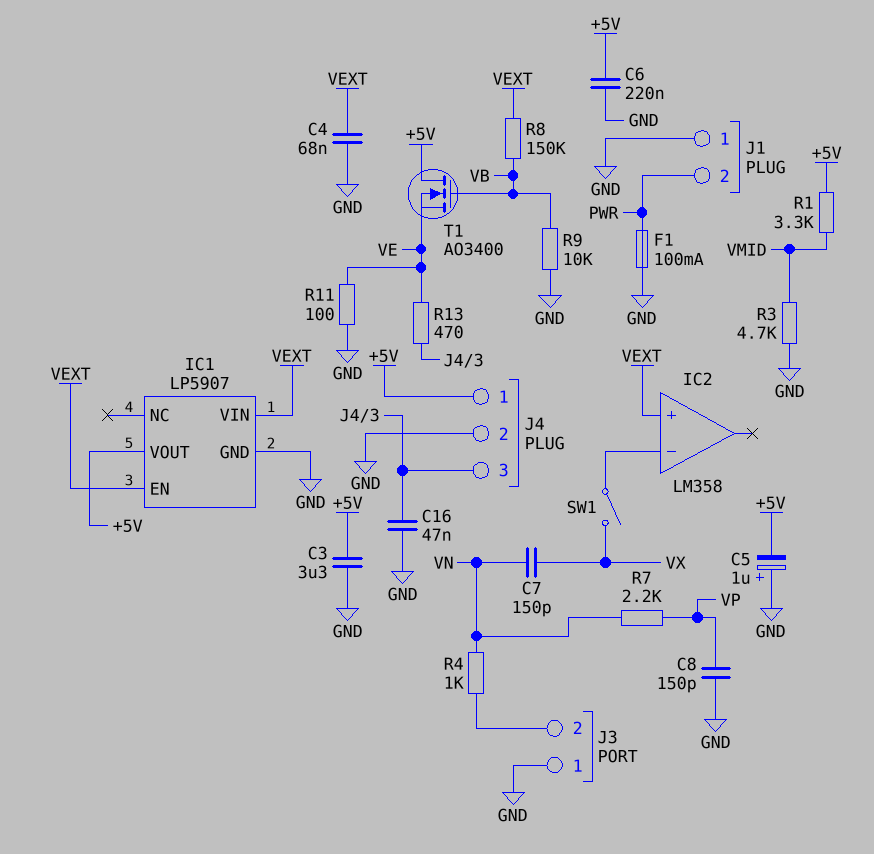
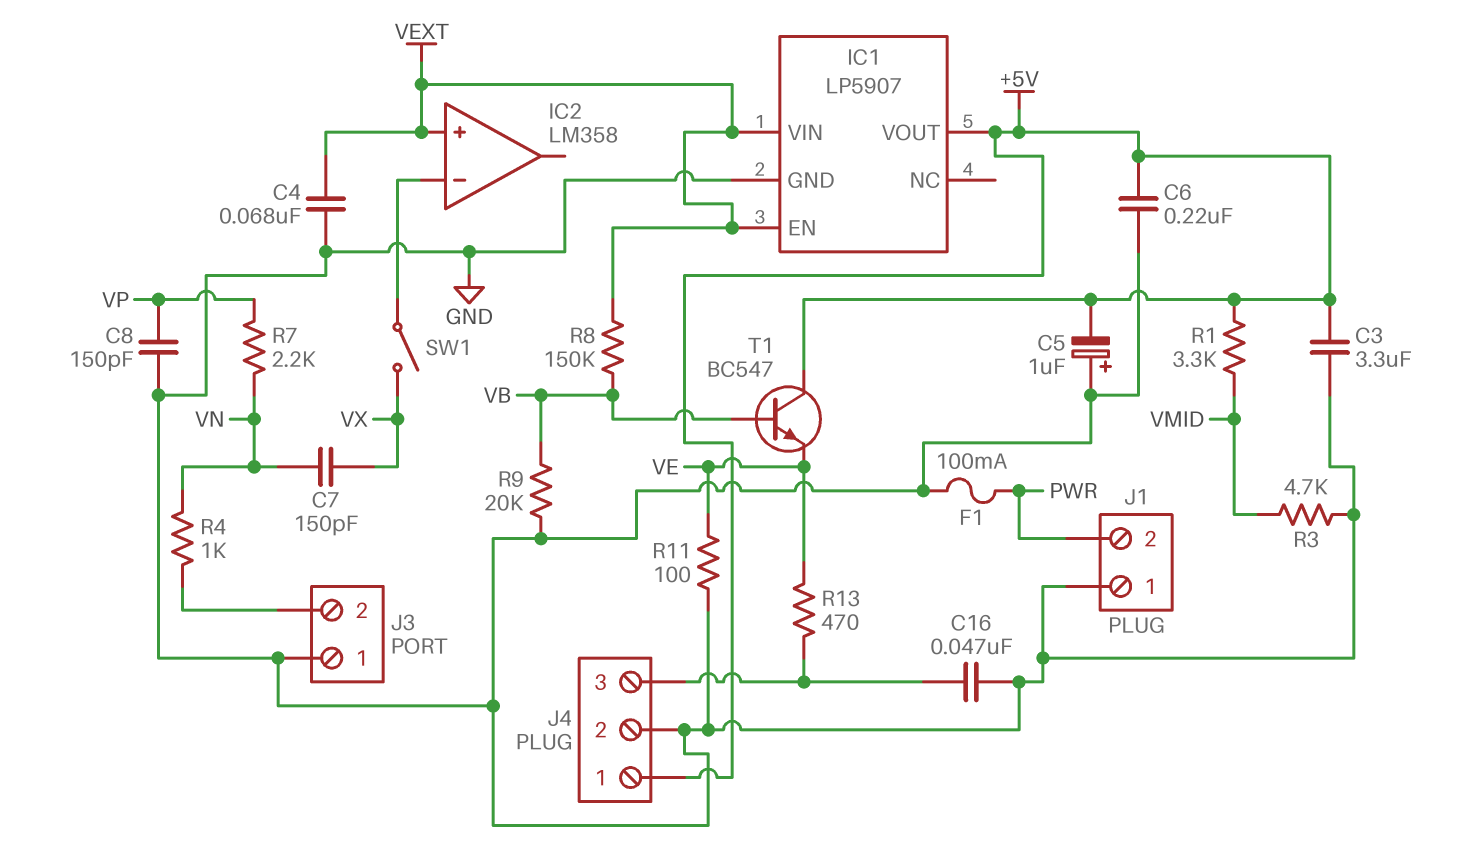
R9: 10k (GND, VB) -> 20k (GND, VB)
T1: NMOS AO3400 (G VB, D +5V, S VE) -> NPN BC547 (B VB, C +5V, E VE)

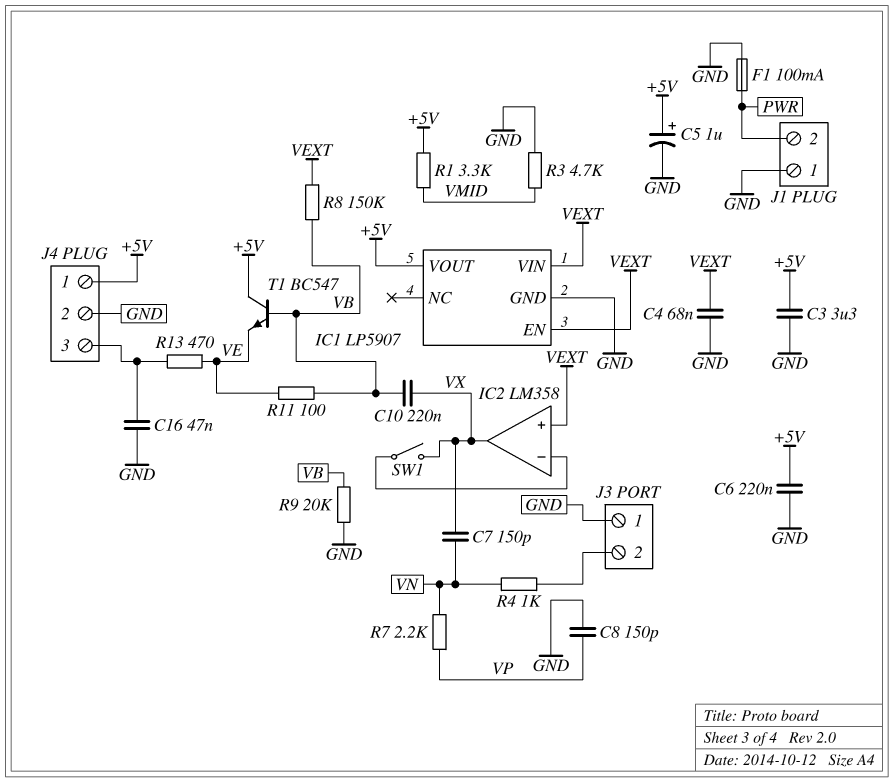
C5: 1uF (plus GND, minus +5V) -> 1uF (plus +5V, minus GND)
C10: none -> 220nF (VB, VX)
IC2 pin out: none -> VX
R11: 100 (GND, VE) -> 100 (VB, VE)

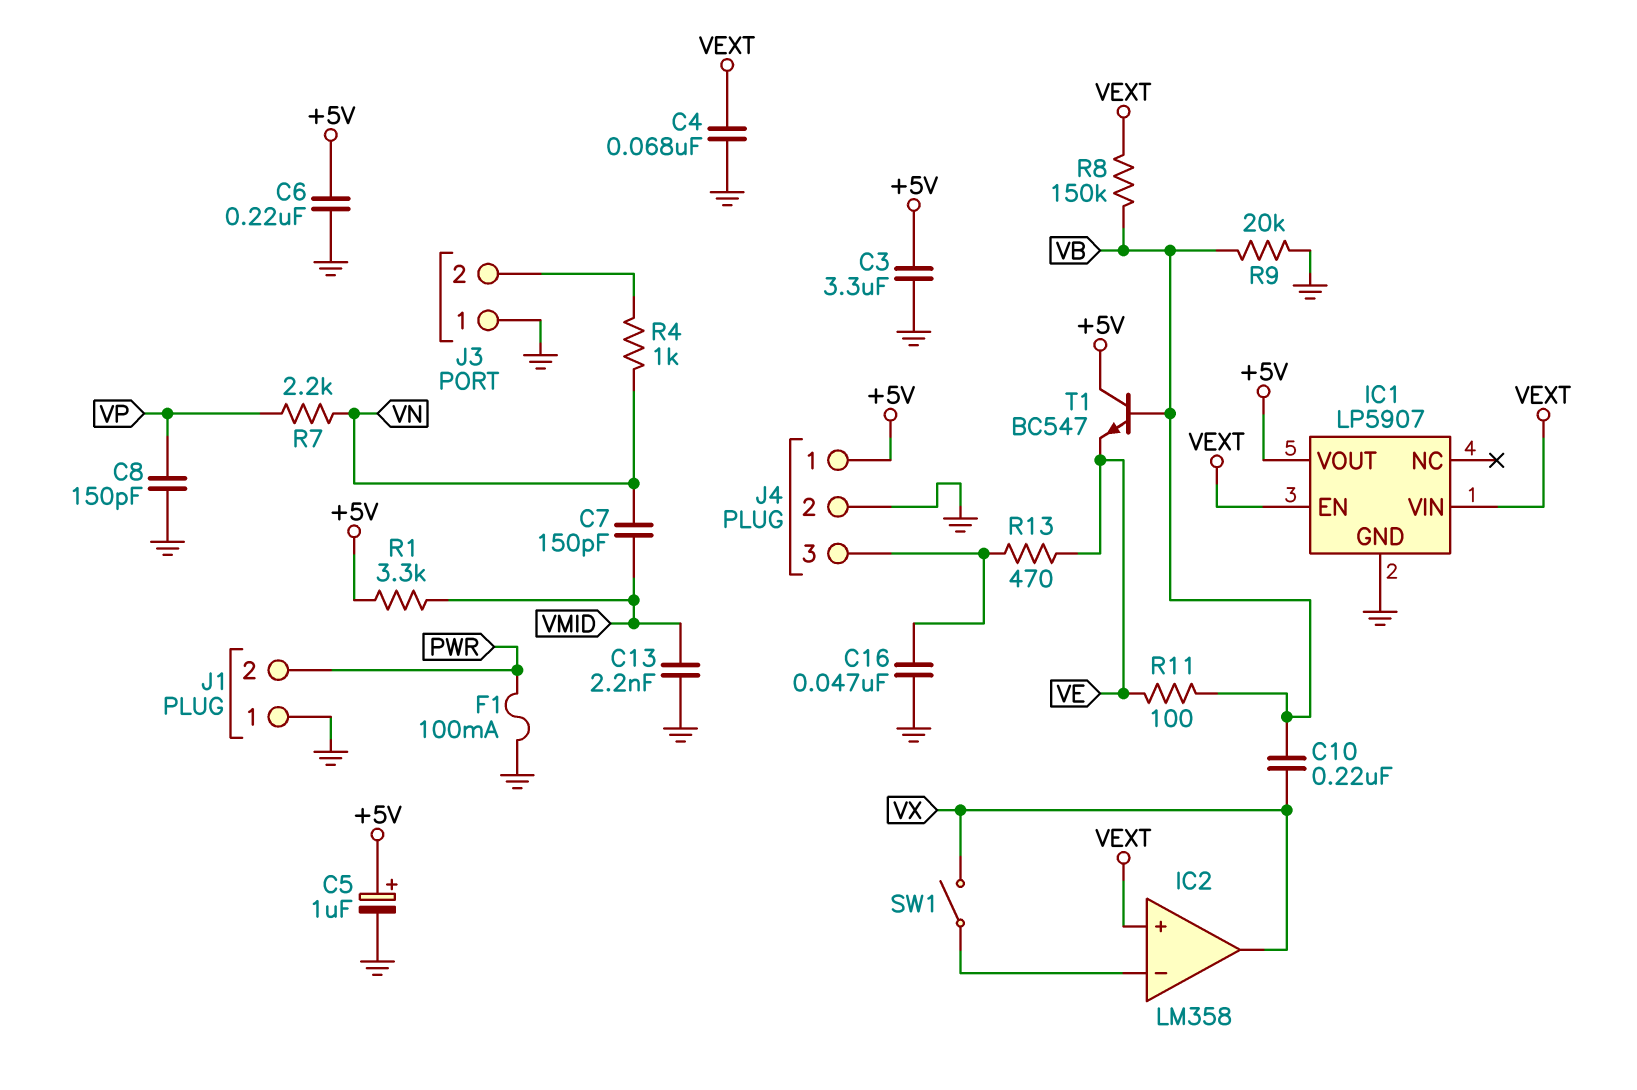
C7: 150pF (VN, VX) -> 150pF (VMID, VN)
C13: none -> 2.2nF (GND, VMID)
R3: 4.7k (GND, VMID) -> none

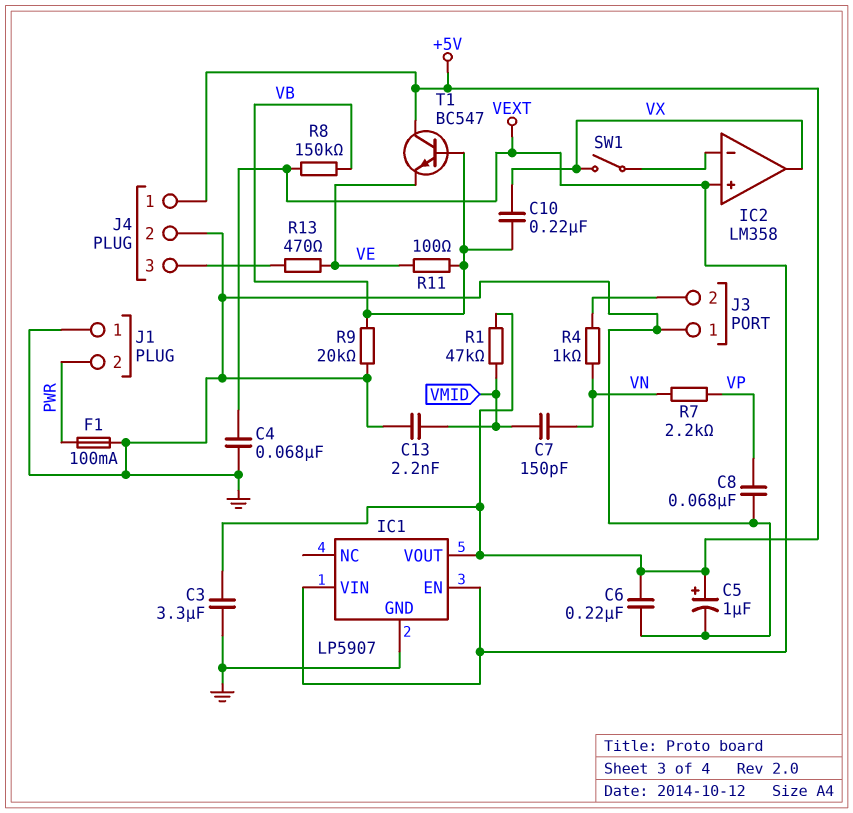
C8: 150pF (GND, VP) -> 68nF (GND, VP)
C16: 47nF (GND, J4/3) -> none
R1: 3.3k (+5V, VMID) -> 47k (+5V, VMID)

